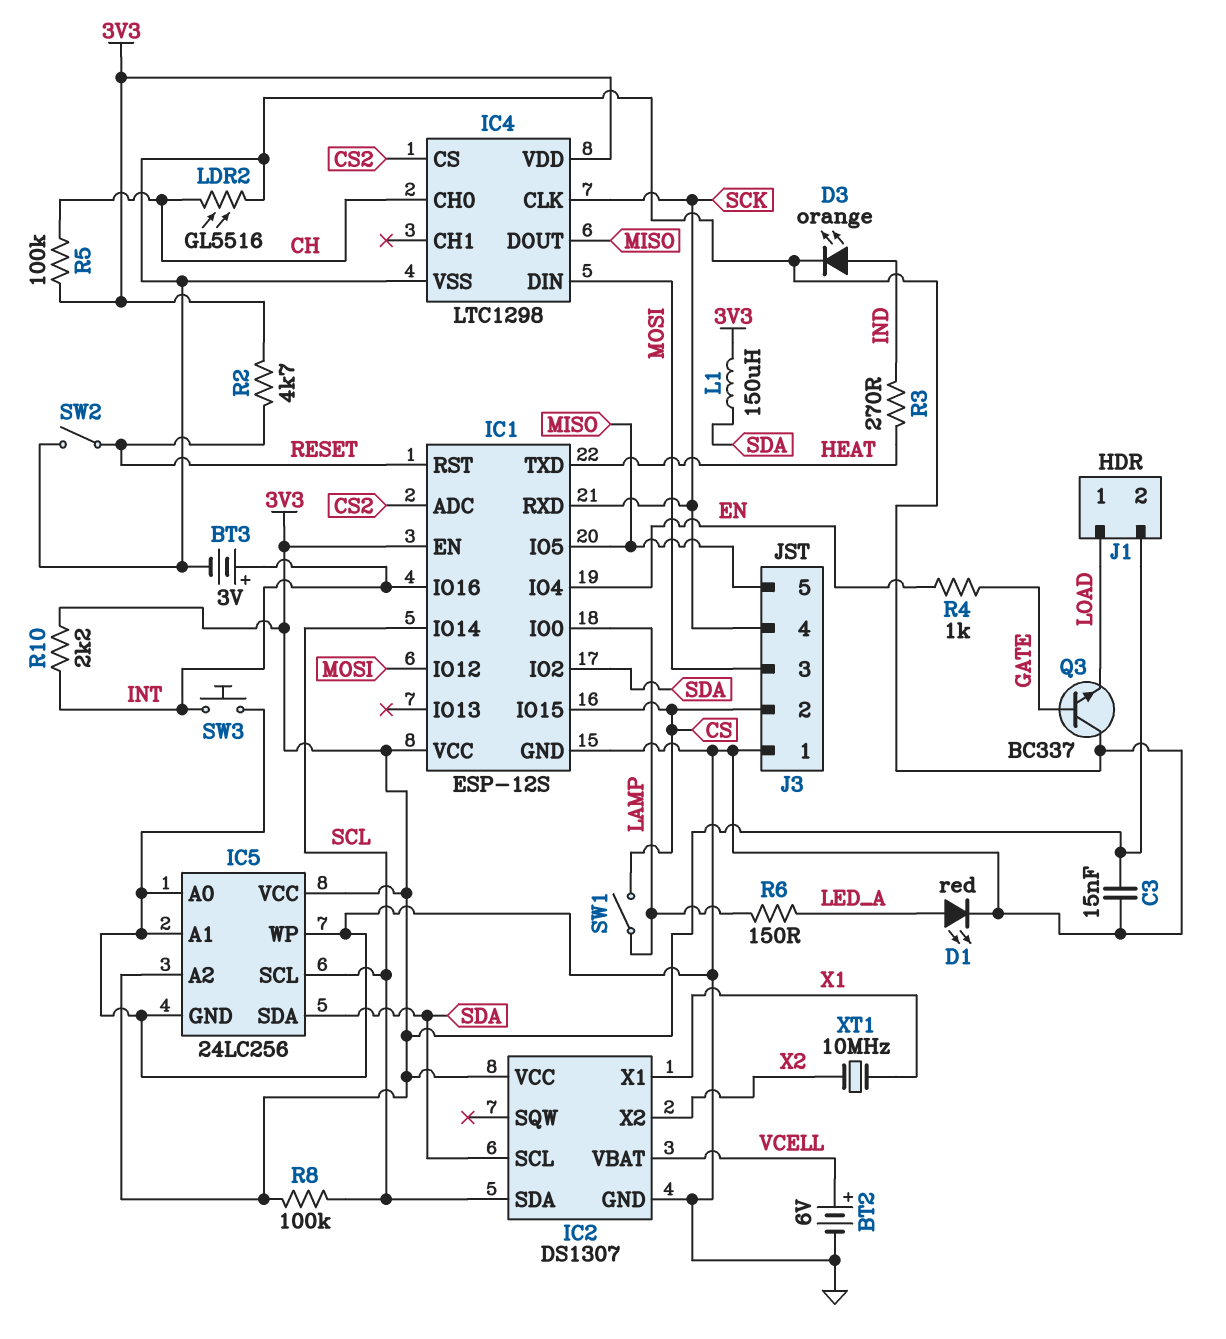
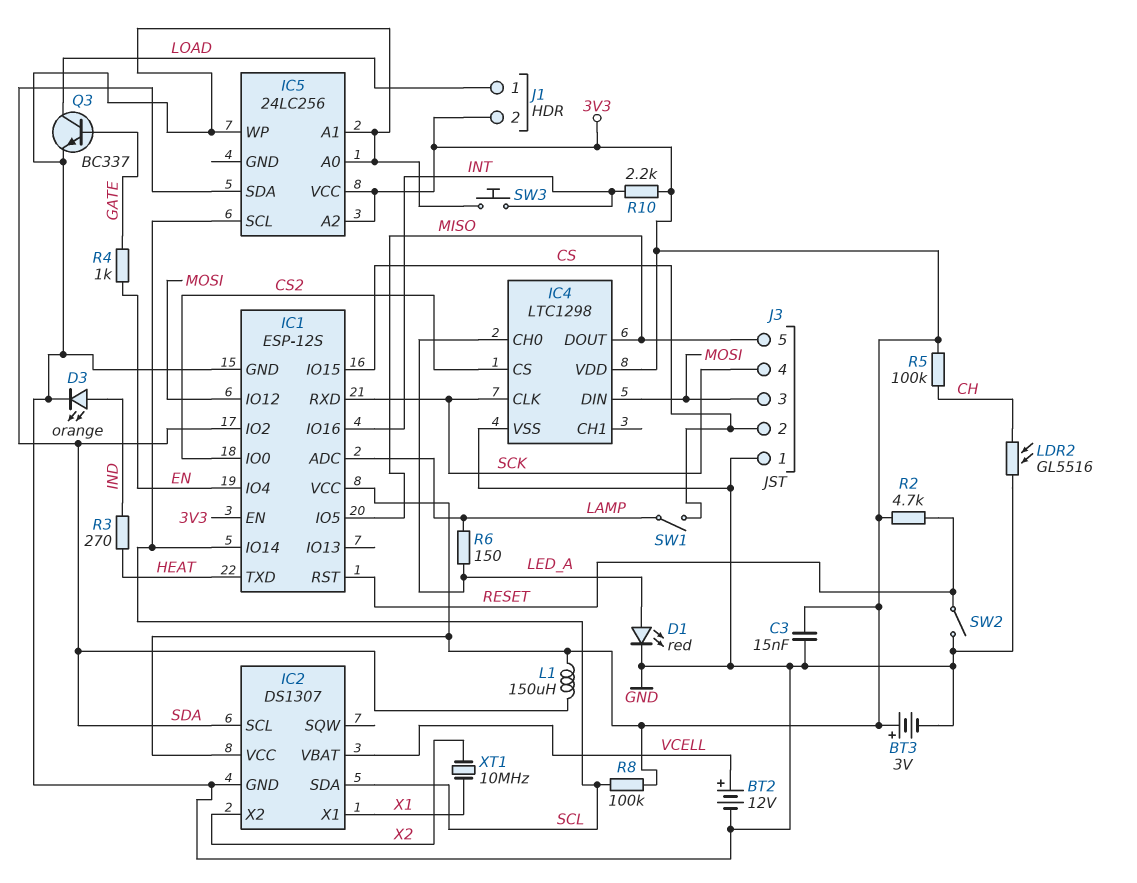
BT2: 6V (plus VCELL, minus GND) -> 12V (plus VCELL, minus GND)
BT3: 3V (plus INT, minus GND) -> 3V (plus 3V3, minus GND)
IC1 pin ADC: CS2 -> LAMP
IC1 pin IO0: LAMP -> CS2
IC4 pin CH0: CH -> LED_A
IC5 pin GND: GND -> none
Q3: NPN BC337 (B GATE, C GND, E LOAD) -> NPN BC337 (B GATE, C LOAD, E GND)

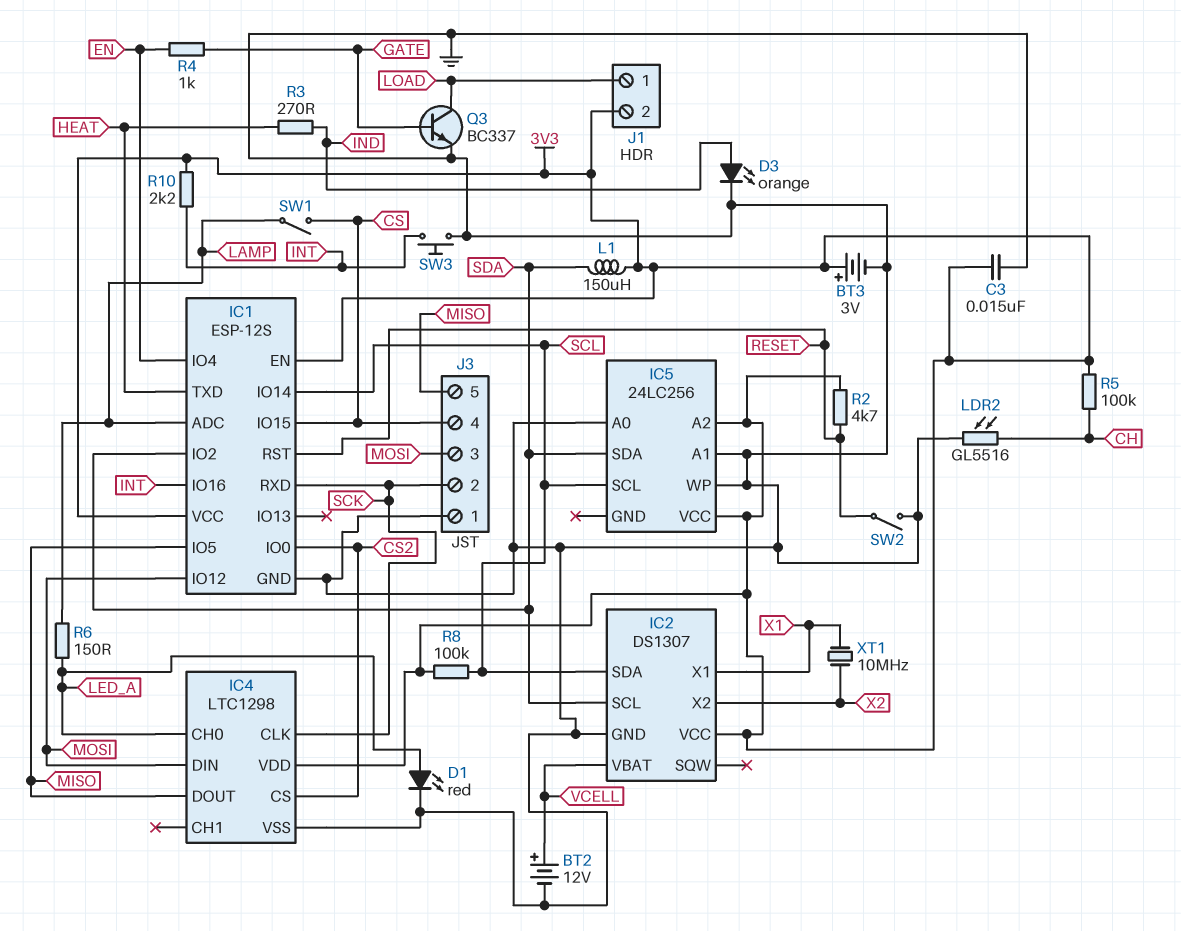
J3 pin 2: CS -> SCK
J3 pin 4: SCK -> CS

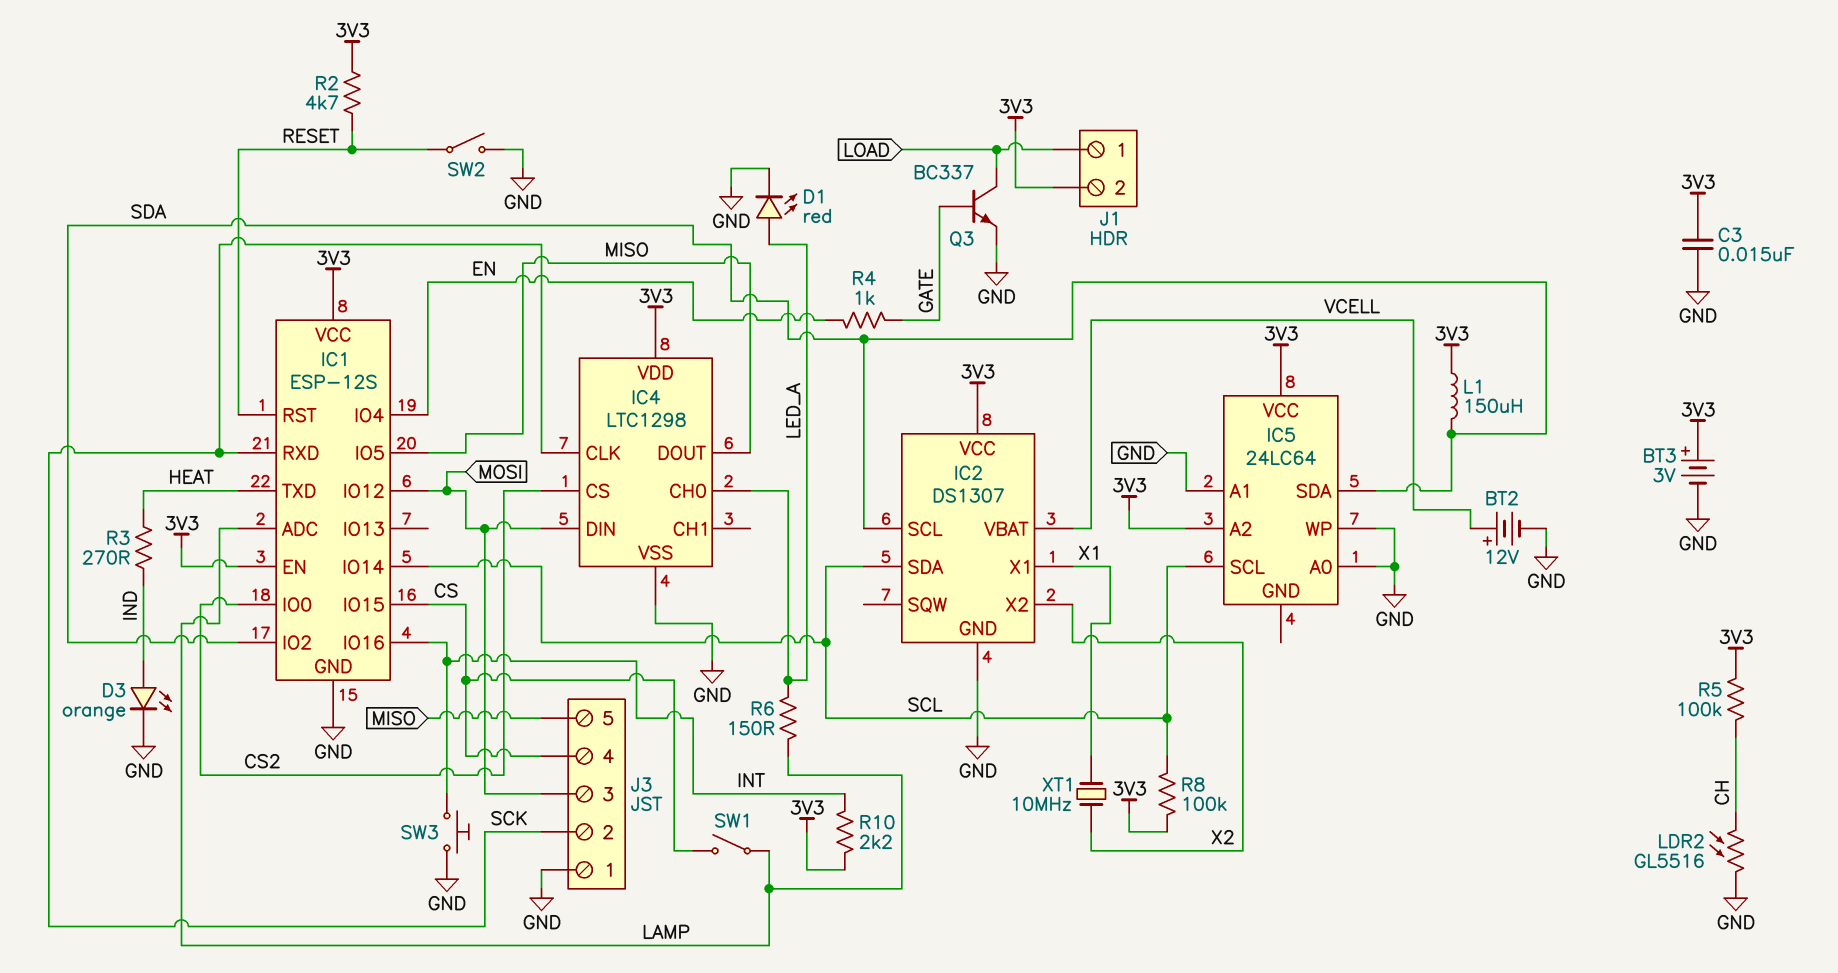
IC5: 24LC256 -> 24LC64

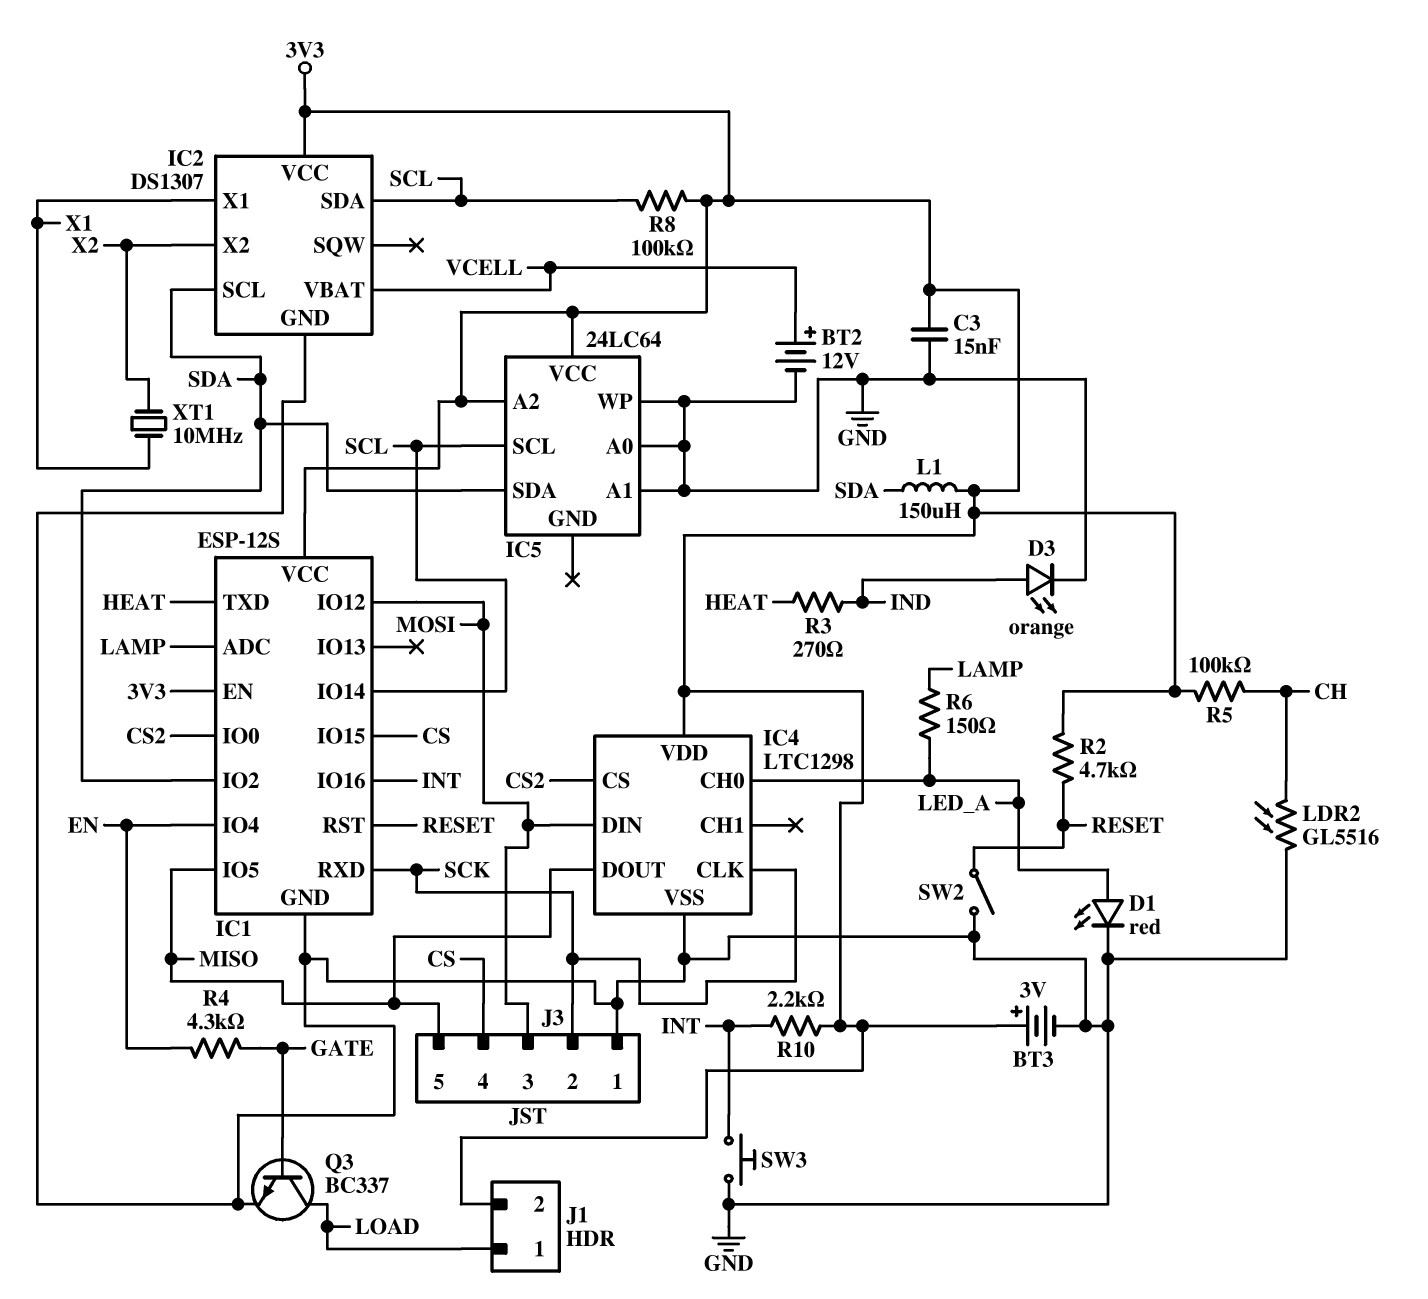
R4: 1k (EN, GATE) -> 4.3k (EN, GATE)
SW1: switch (CS, LAMP) -> none

